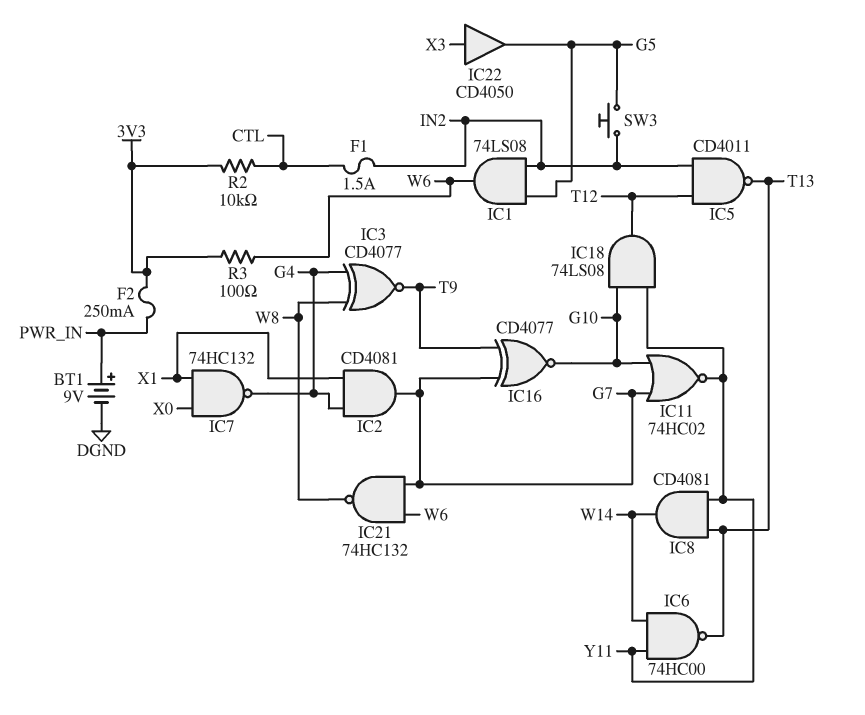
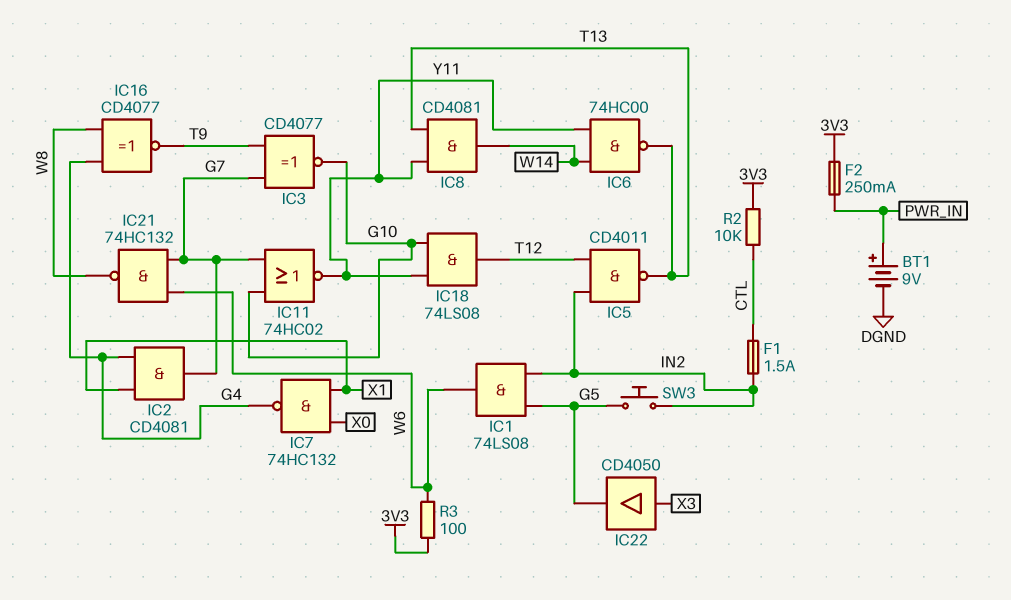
IC3: XNOR CD4077 (in G4, in W8, out T9) -> XNOR CD4077 (in G7, in T9, out G10)
IC16: XNOR CD4077 (in G7, in T9, out G10) -> XNOR CD4077 (in G4, in W8, out T9)

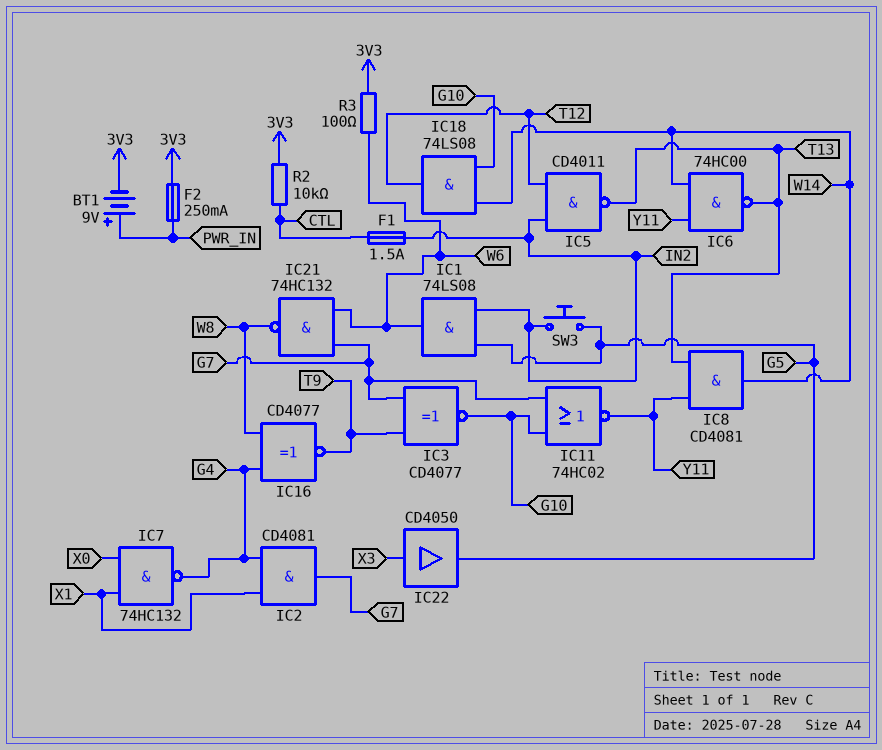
BT1: 9V (plus PWR_IN, minus DGND) -> 9V (plus PWR_IN, minus 3V3)
IC18: AND 74LS08 (in G10, in Y11, out T12) -> AND 74LS08 (in G10, in W14, out T12)

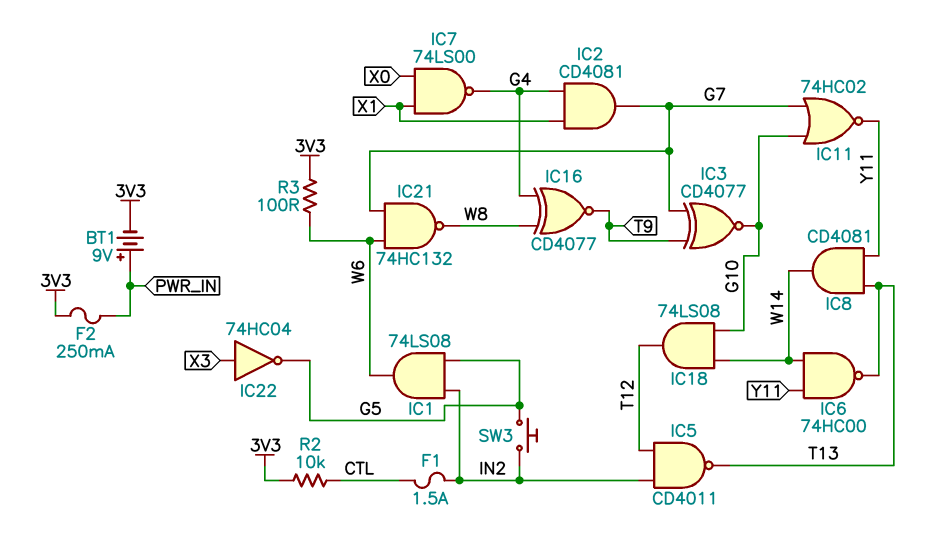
IC7: NAND 74HC132 (in X0, in X1, out G4) -> NAND 74LS00 (in X0, in X1, out G4)
IC22: buffer CD4050 (in X3, out G5) -> NOT 74HC04 (in X3, out G5)

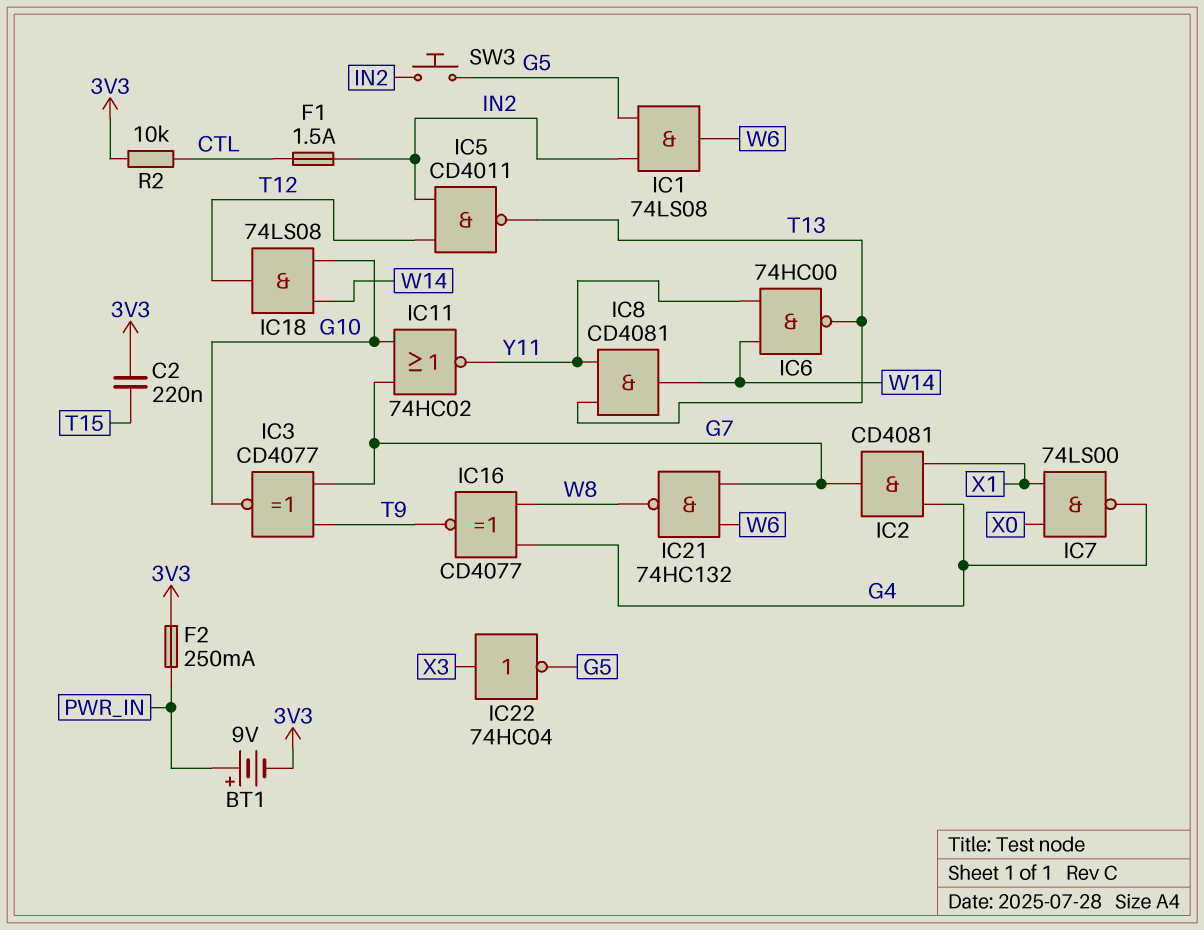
C2: none -> 220nF (3V3, T15)
R3: 100 (3V3, W6) -> none

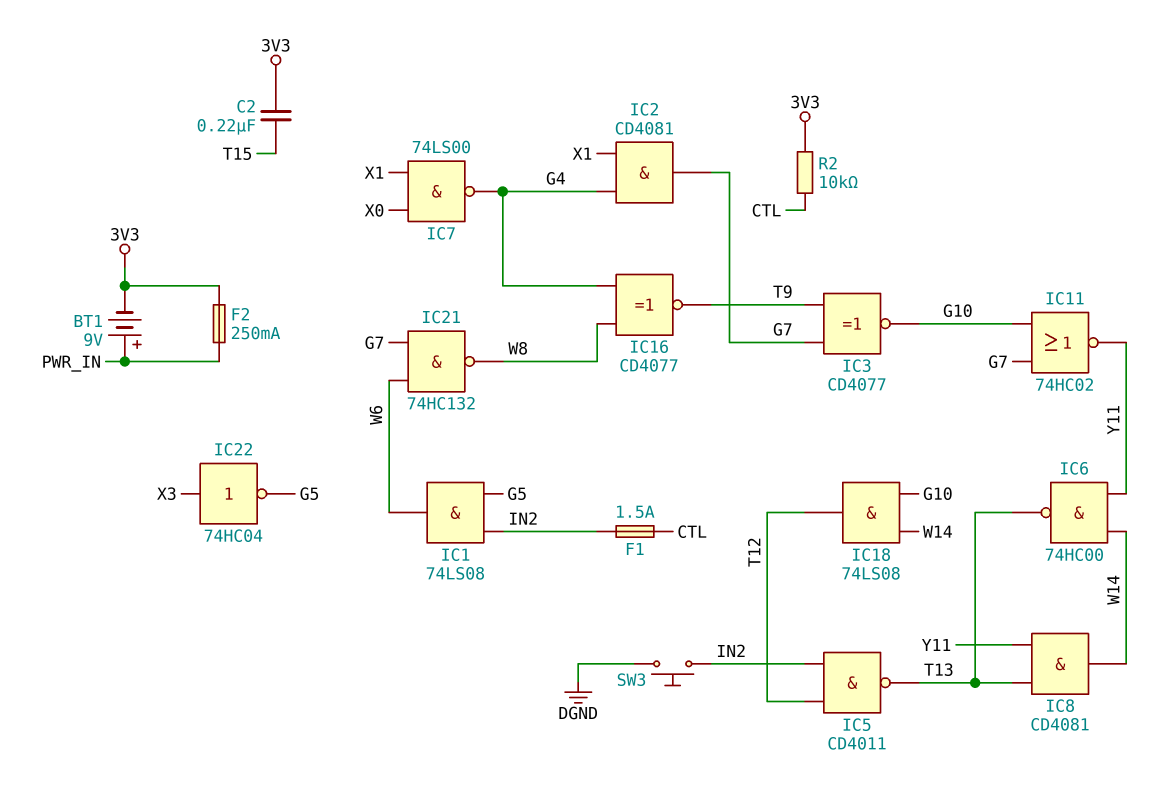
SW3: button (G5, IN2) -> button (DGND, IN2)

